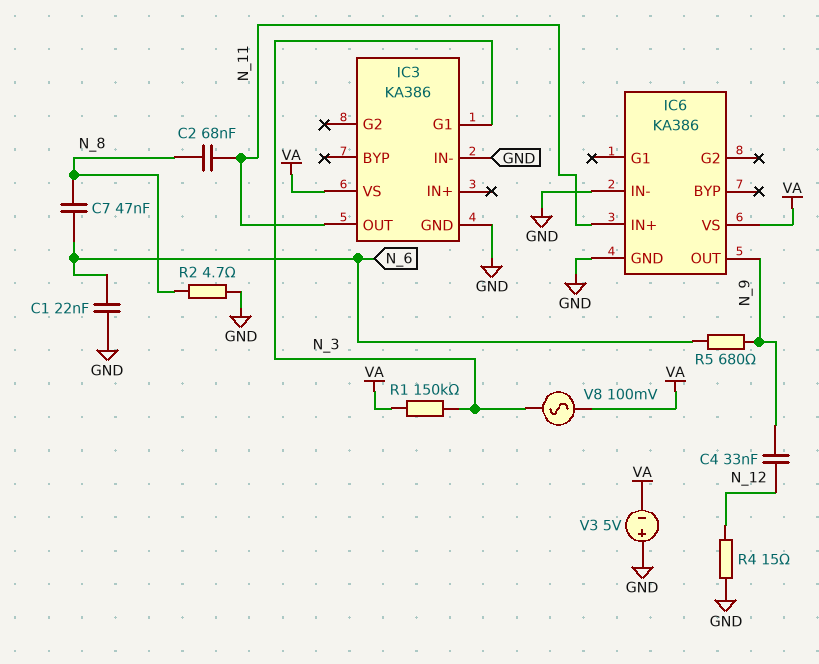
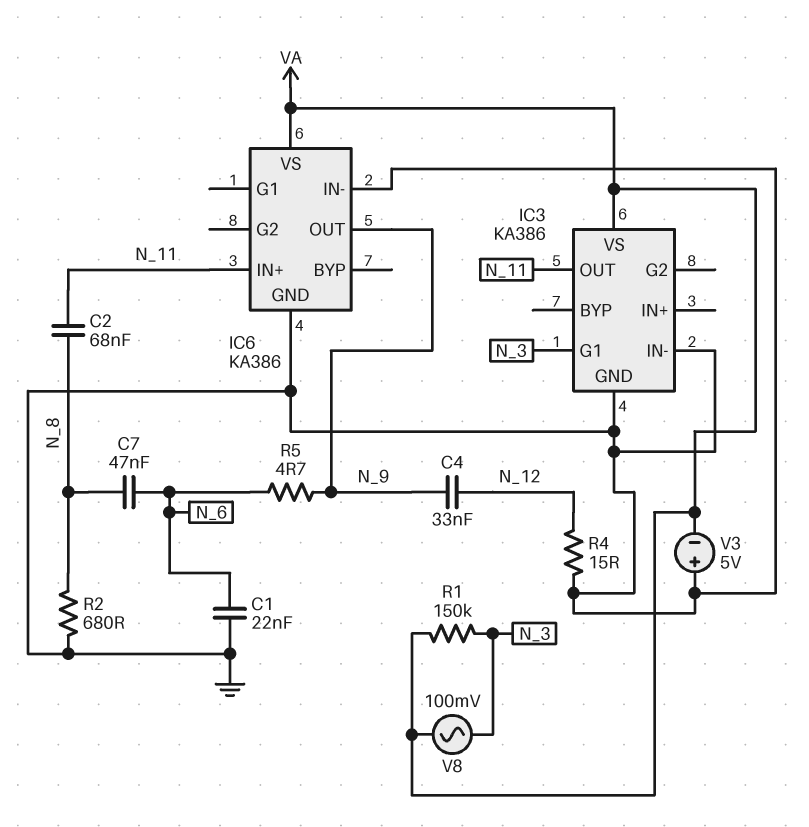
R2: 4.7 (GND, N_8) -> 680 (GND, N_8)
R5: 680 (N_6, N_9) -> 4.7 (N_6, N_9)

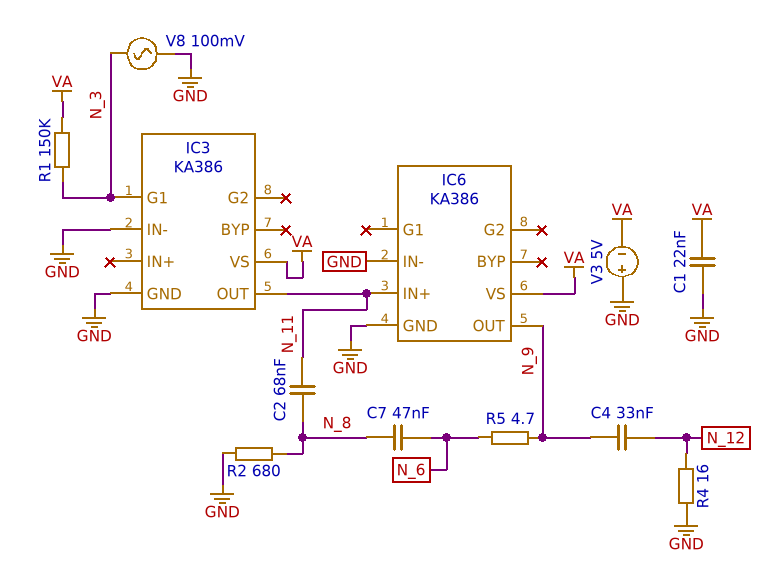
C1: 22nF (GND, N_6) -> 22nF (GND, VA)
R4: 15 (GND, N_12) -> 16 (GND, N_12)
V8: AC 100mV (N_3, VA) -> AC 100mV (GND, N_3)

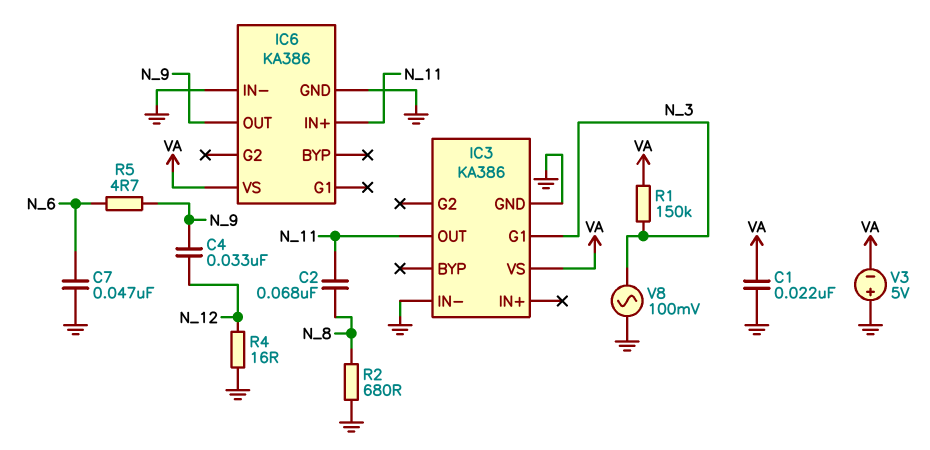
C7: 47nF (N_6, N_8) -> 47nF (GND, N_6)

